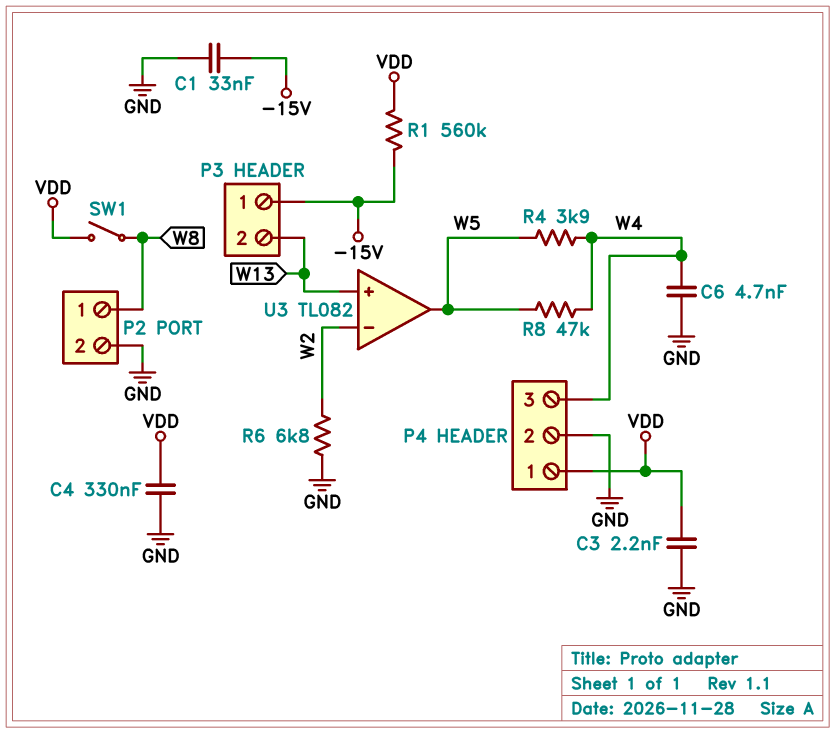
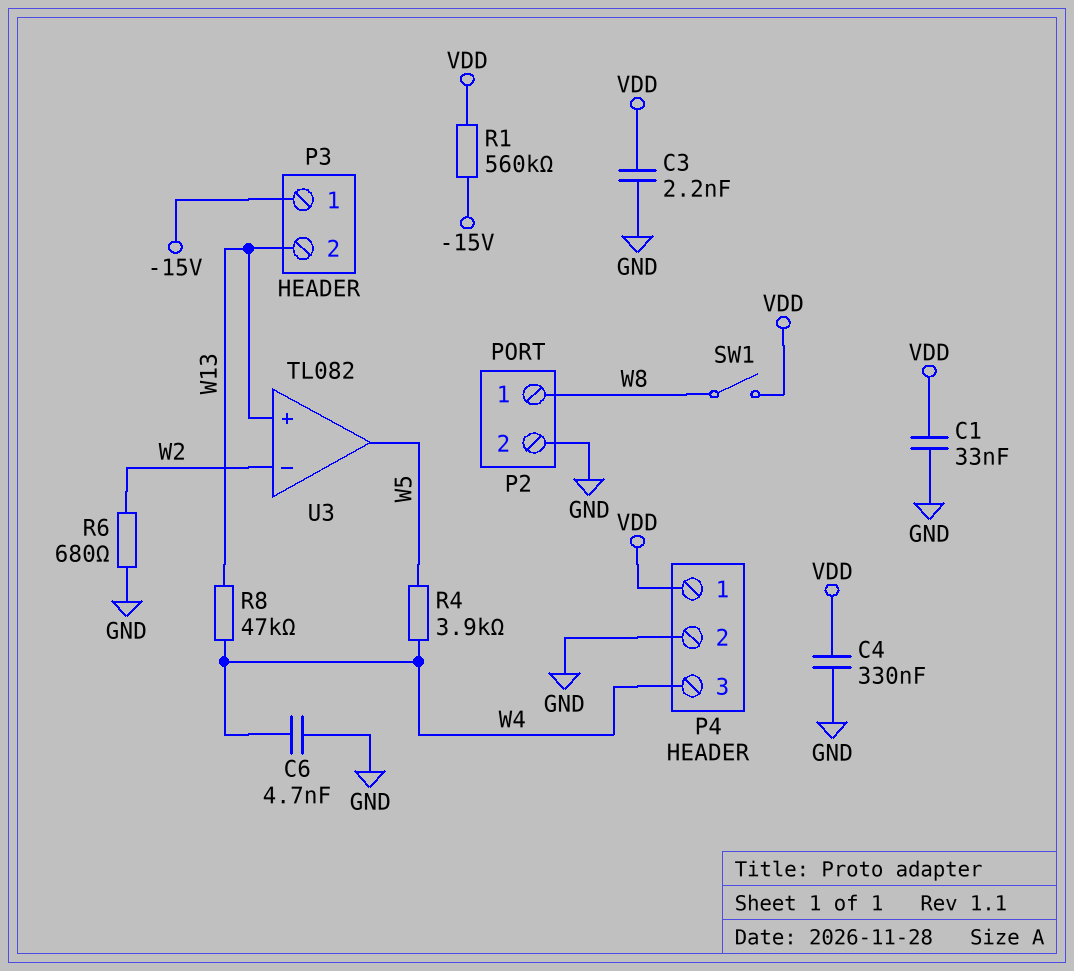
C1: 33nF (-15V, GND) -> 33nF (GND, VDD)
R6: 6.8k (GND, W2) -> 680 (GND, W2)
R8: 47k (W4, W5) -> 47k (W4, W13)

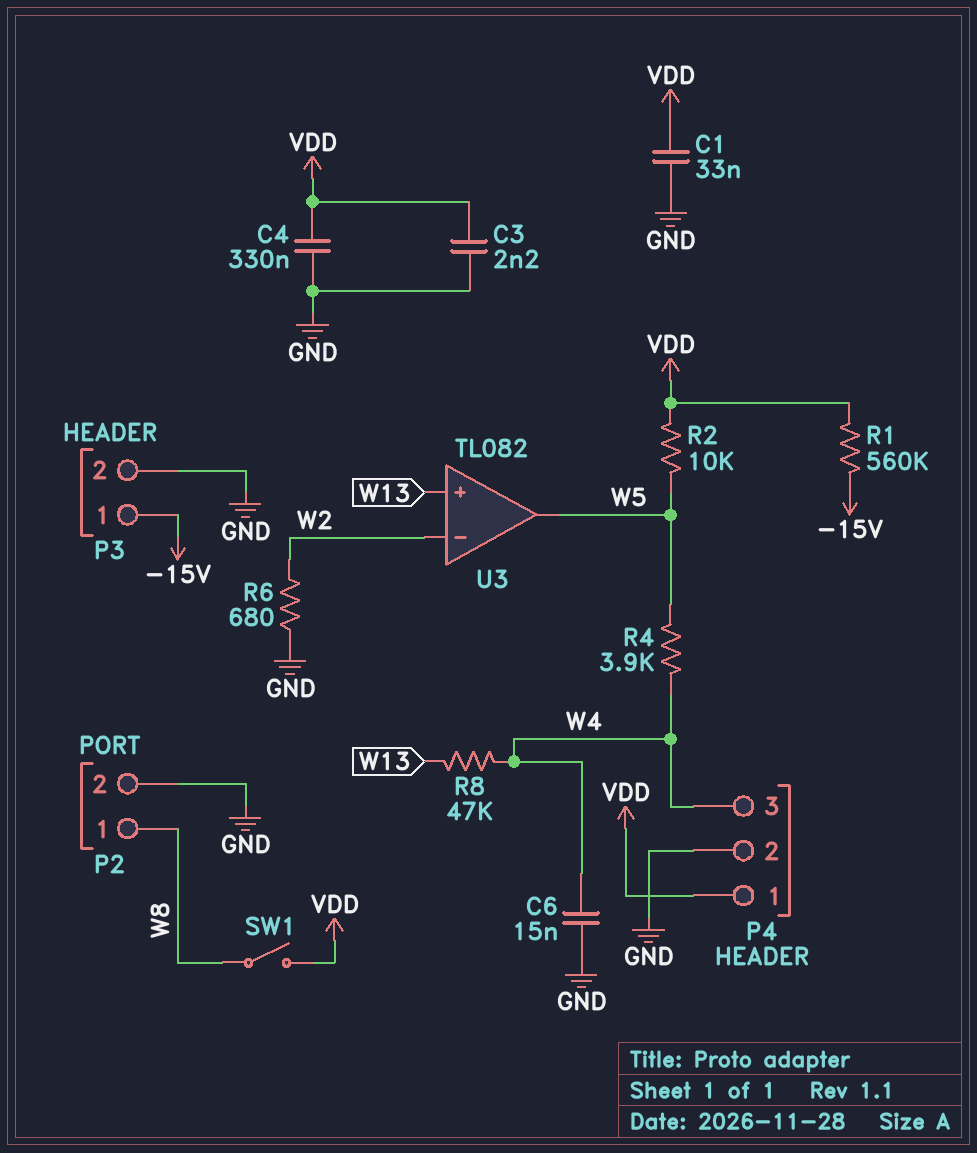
C6: 4.7nF (GND, W4) -> 15nF (GND, W4)
P3 pin 2: W13 -> GND
R2: none -> 10k (VDD, W5)

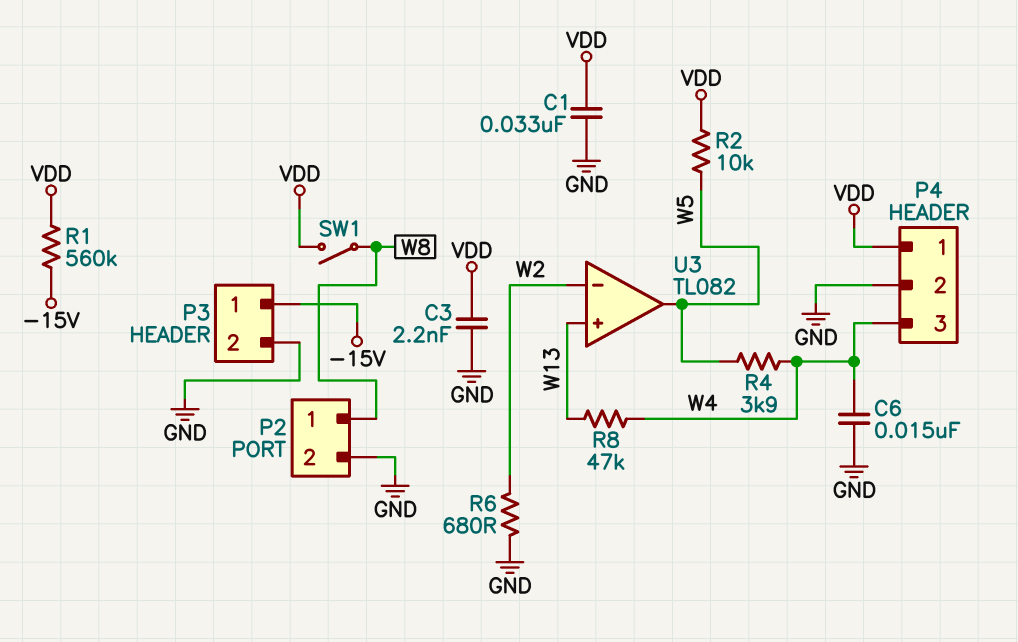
C4: 330nF (GND, VDD) -> none

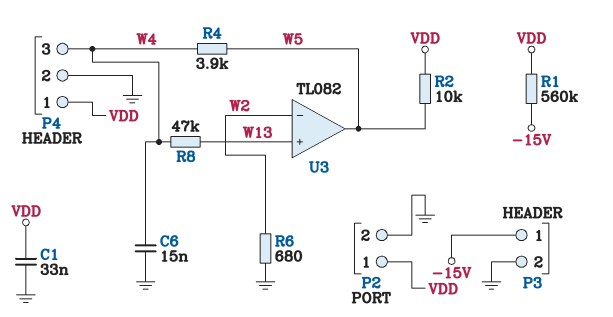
C3: 2.2nF (GND, VDD) -> none
P2 pin 1: W8 -> VDD
SW1: switch (VDD, W8) -> none

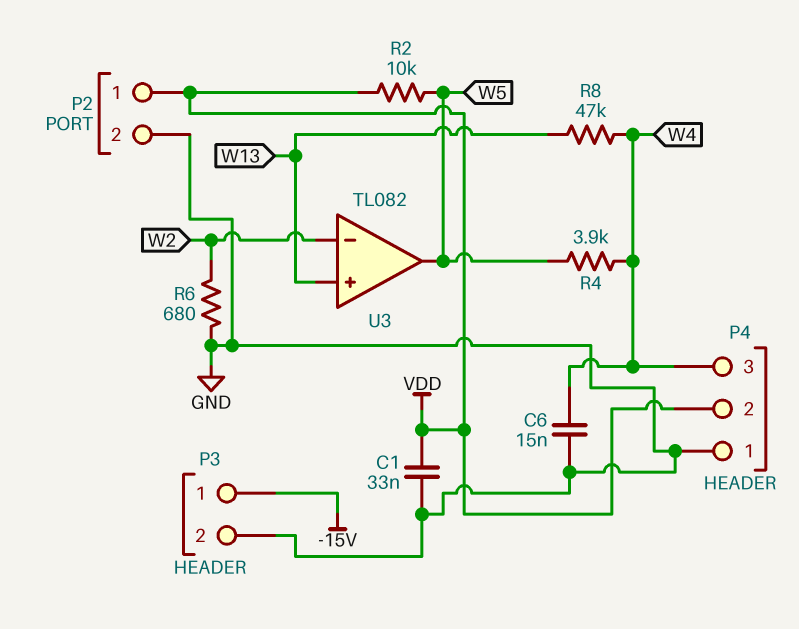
P4 pin 1: VDD -> GND
P4 pin 2: GND -> VDD
R1: 560k (-15V, VDD) -> none

